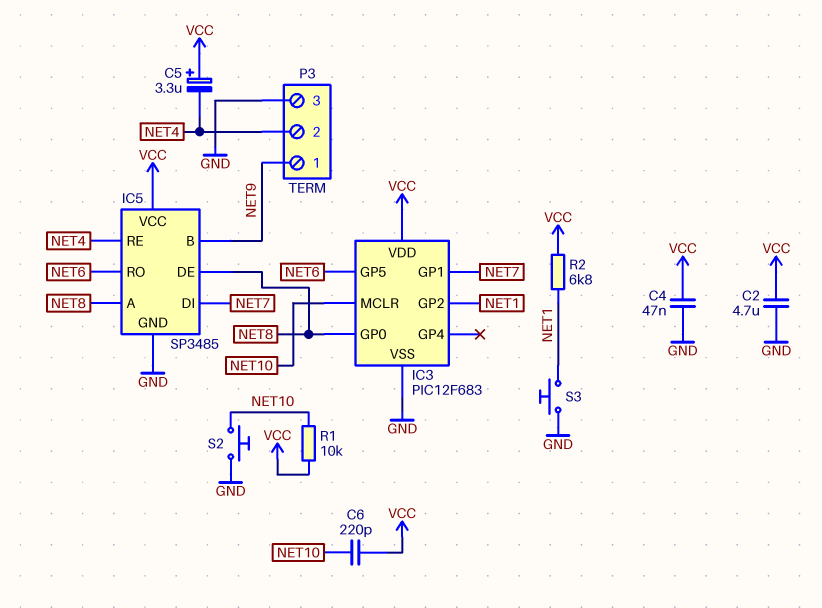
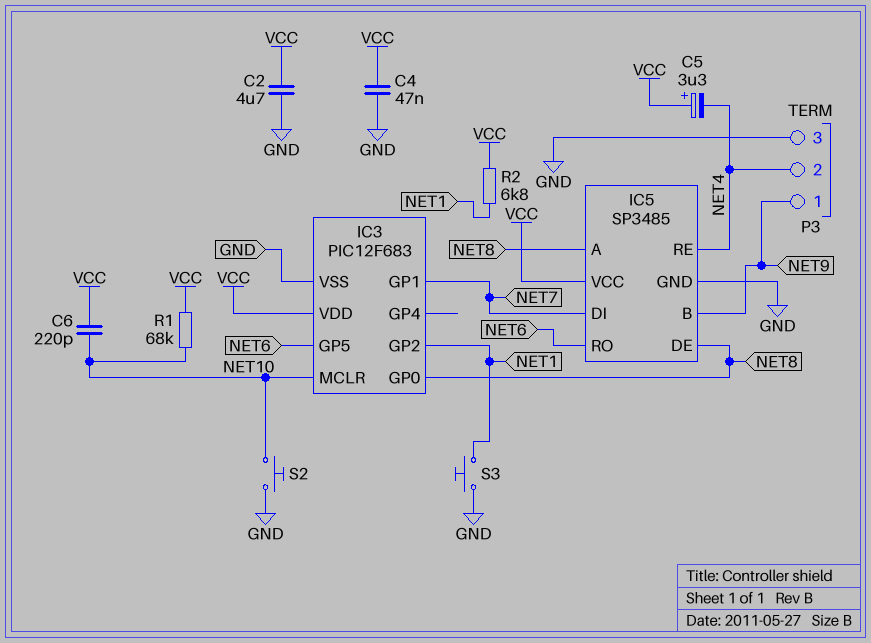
R1: 10k (NET10, VCC) -> 68k (NET10, VCC)

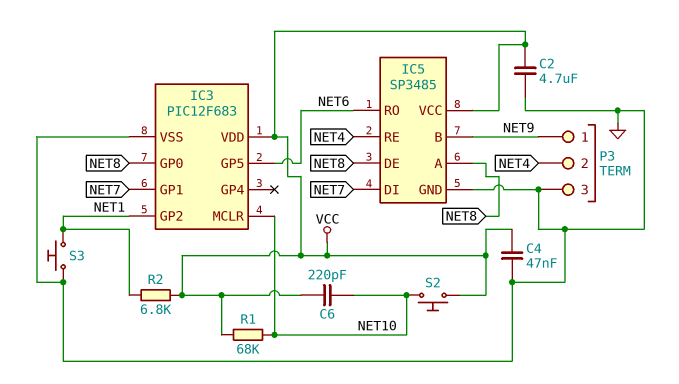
C5: 3.3uF (plus VCC, minus NET4) -> none
S2: button (GND, NET10) -> button (NET10, VCC)

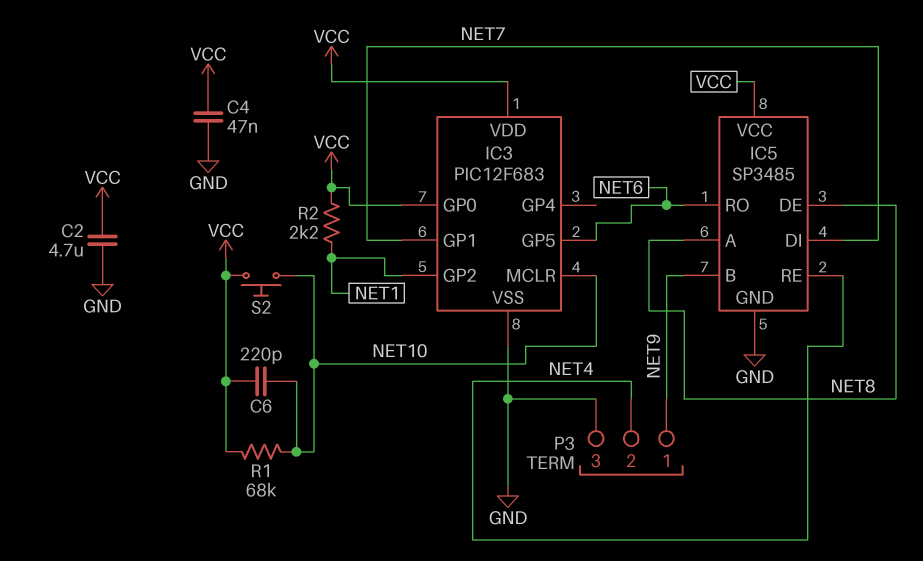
IC3 pin GP0: NET8 -> VCC
R2: 6.8k (NET1, VCC) -> 2.2k (NET1, VCC)
S3: button (GND, NET1) -> none

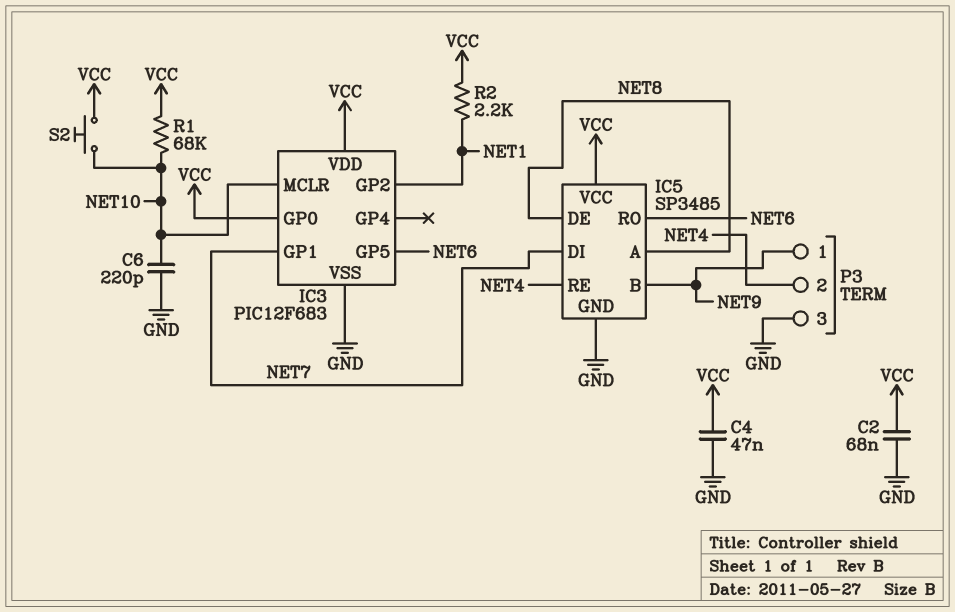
C2: 4.7uF (GND, VCC) -> 68nF (GND, VCC)
C6: 220pF (NET10, VCC) -> 220pF (GND, NET10)

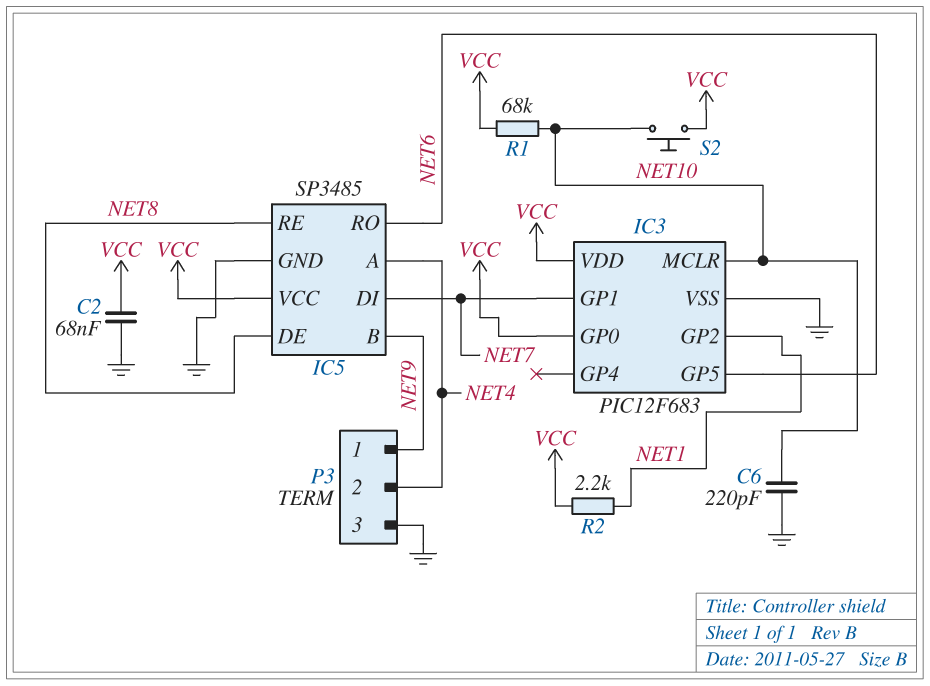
C4: 47nF (GND, VCC) -> none
IC5 pin A: NET8 -> NET4
IC5 pin RE: NET4 -> NET8

